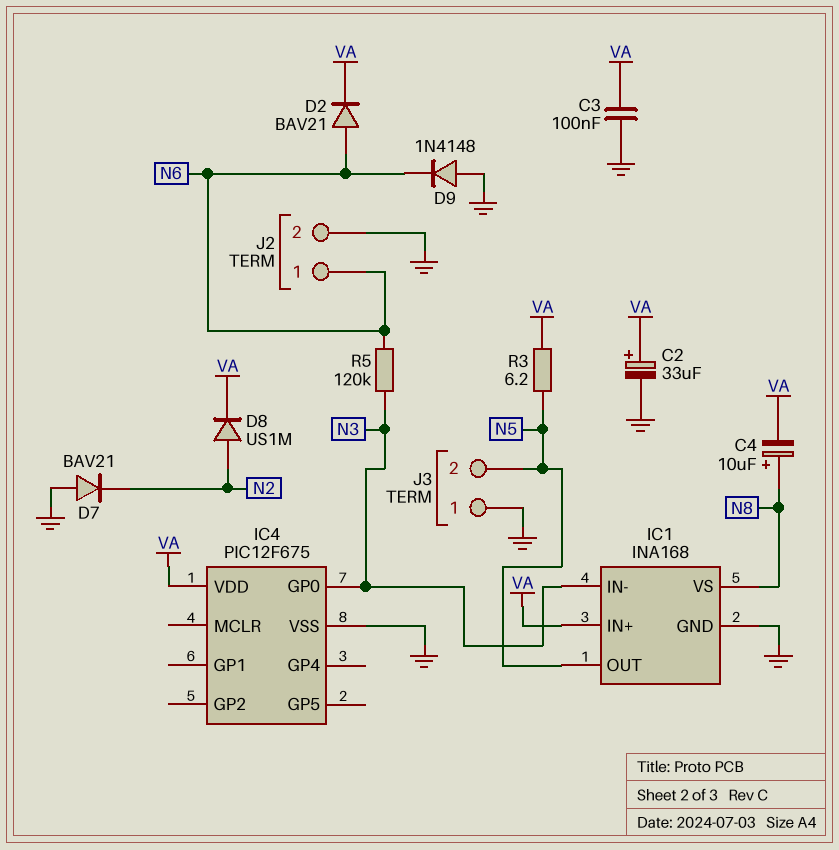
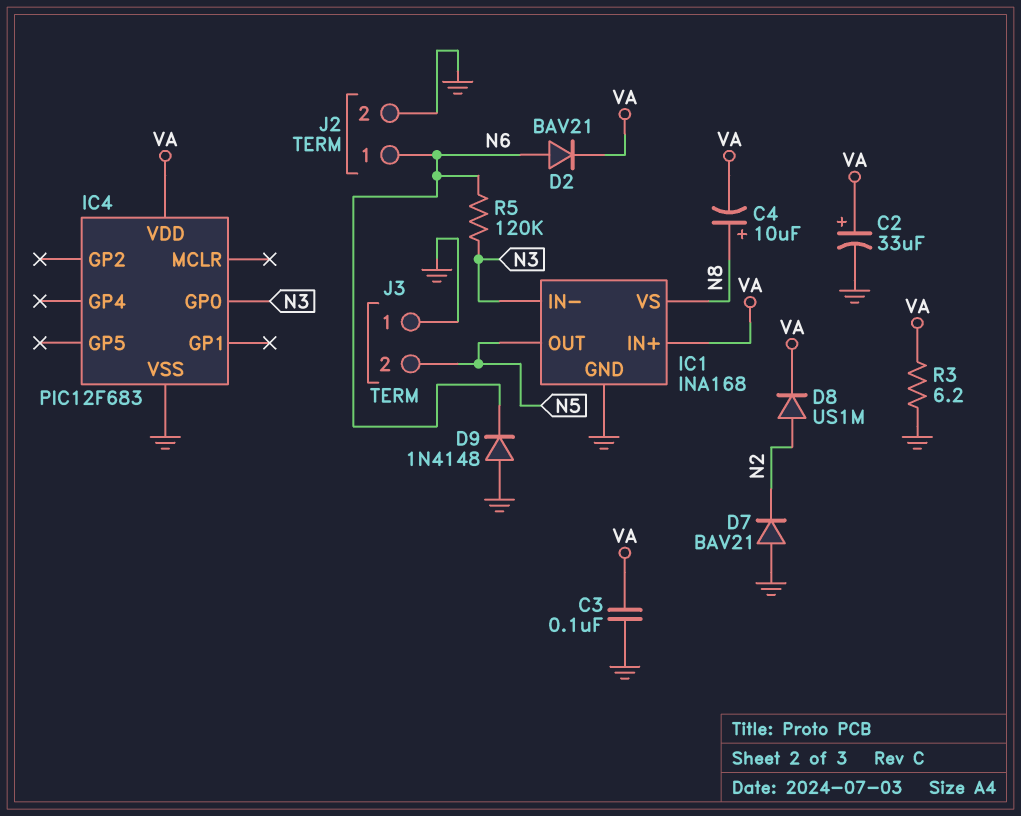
IC4: PIC12F675 -> PIC12F683
R3: 6.2 (N5, VA) -> 6.2 (GND, VA)

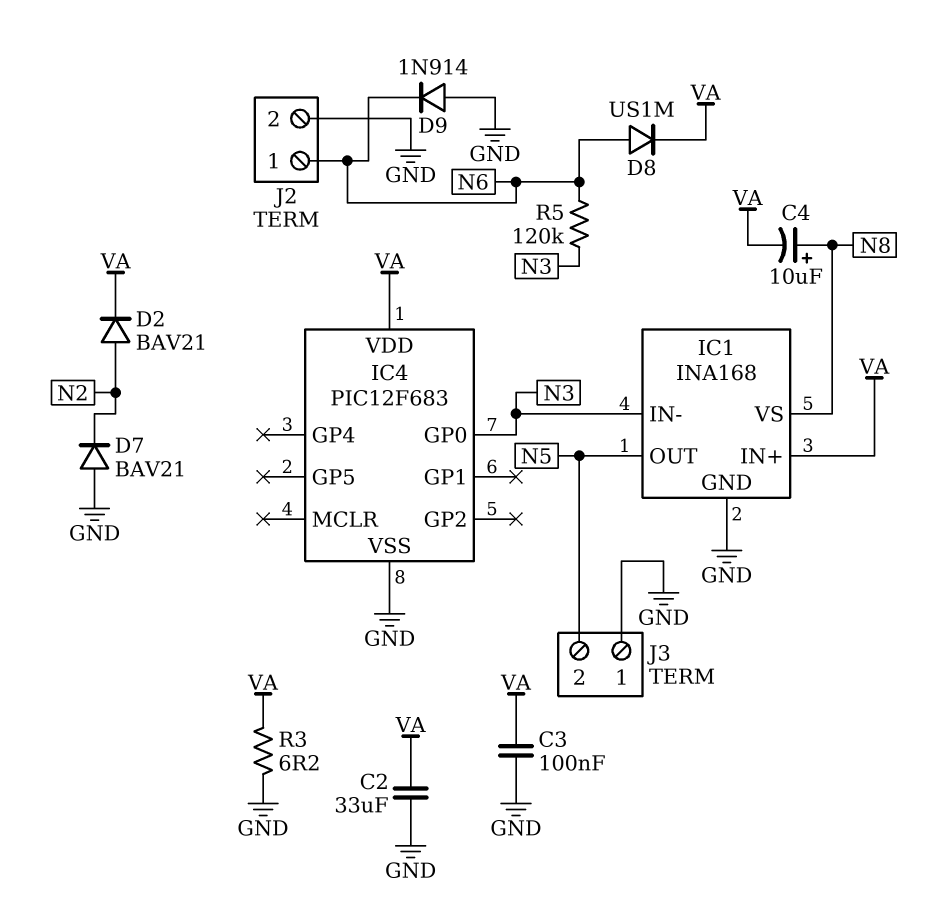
C2: 33uF (plus VA, minus GND) -> 33uF (GND, VA)
D2: diode BAV21 (A N6, K VA) -> diode BAV21 (A N2, K VA)
D8: diode US1M (A N2, K VA) -> diode US1M (A N6, K VA)
D9: diode 1N4148 (A GND, K N6) -> diode 1N914 (A GND, K N6)

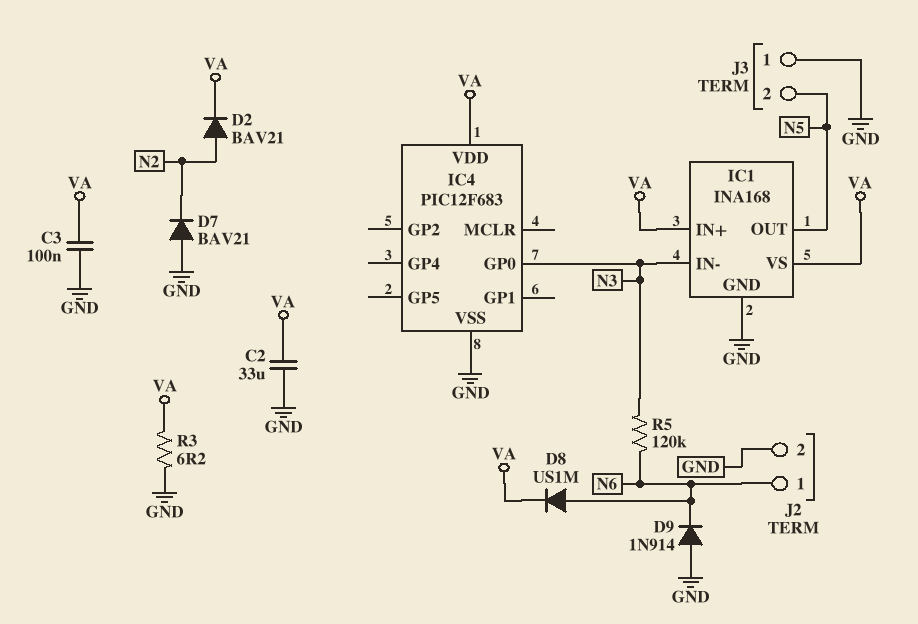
C4: 10uF (plus N8, minus VA) -> none
IC1 pin VS: N8 -> VA

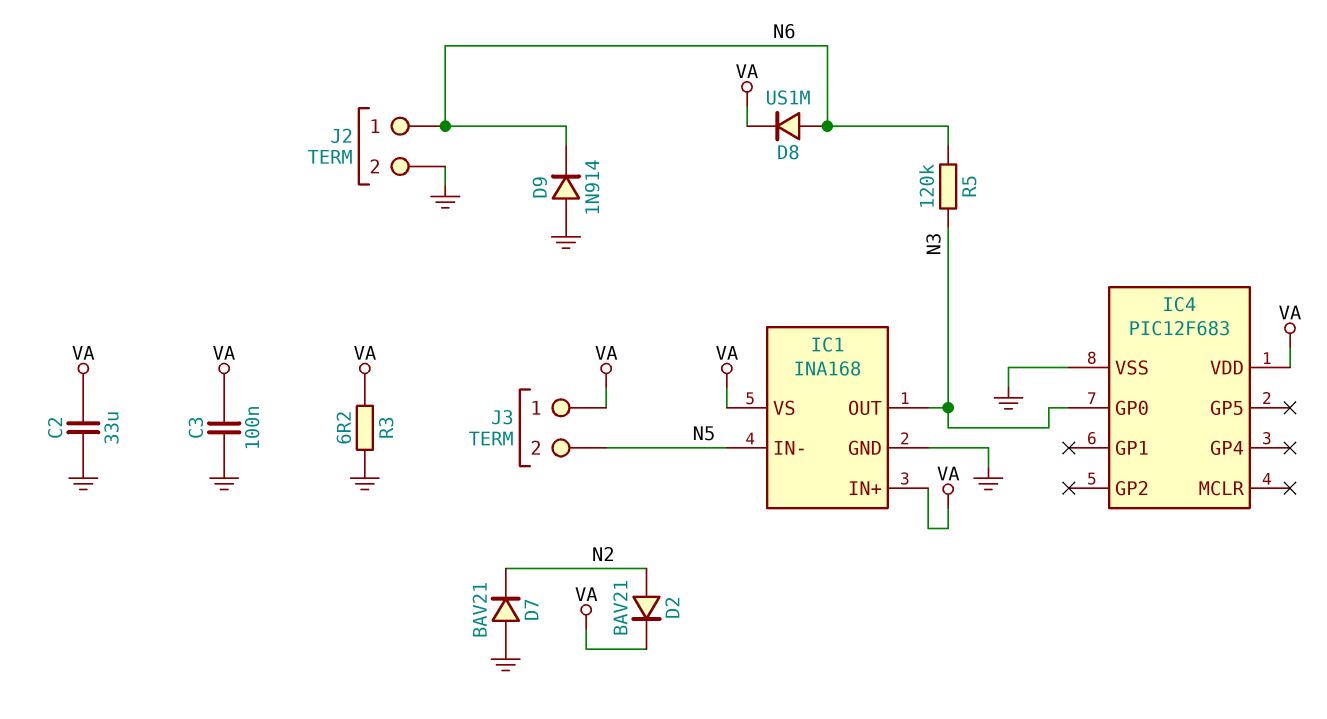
IC1 pin IN-: N3 -> N5
IC1 pin OUT: N5 -> N3
J3 pin 1: GND -> VA

